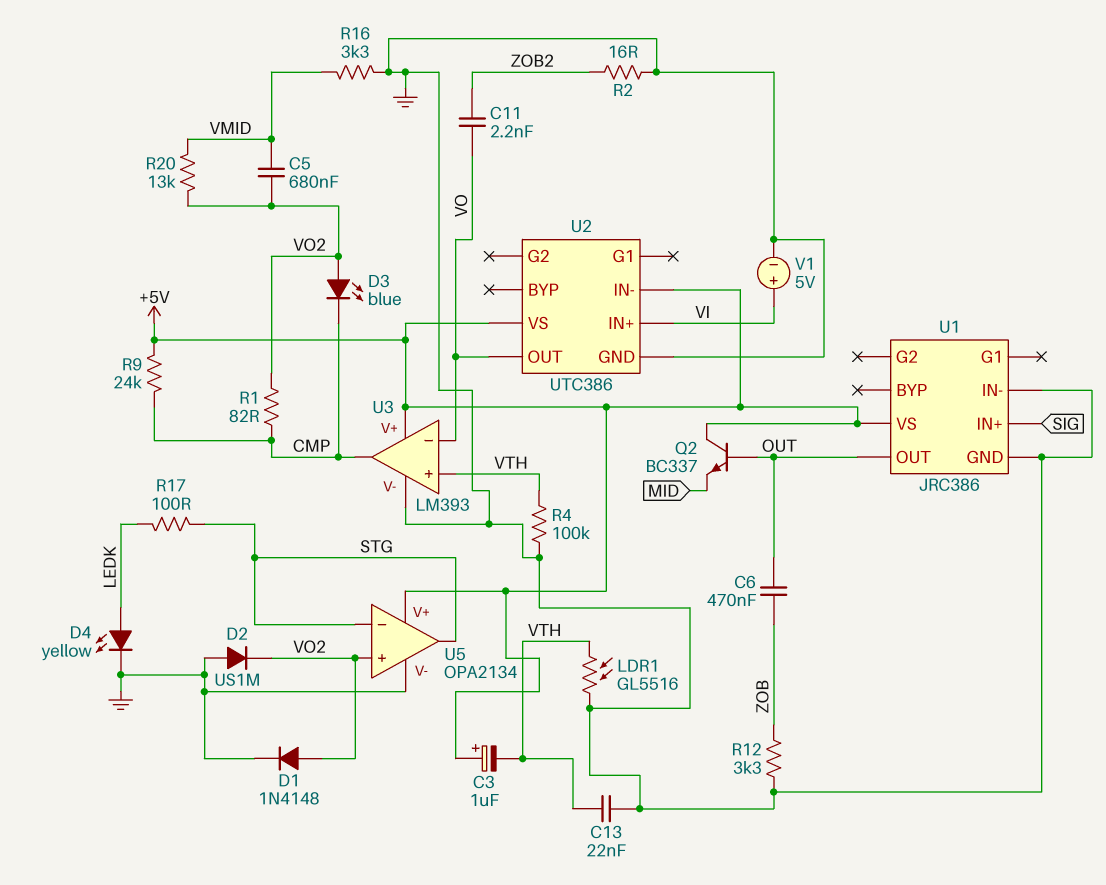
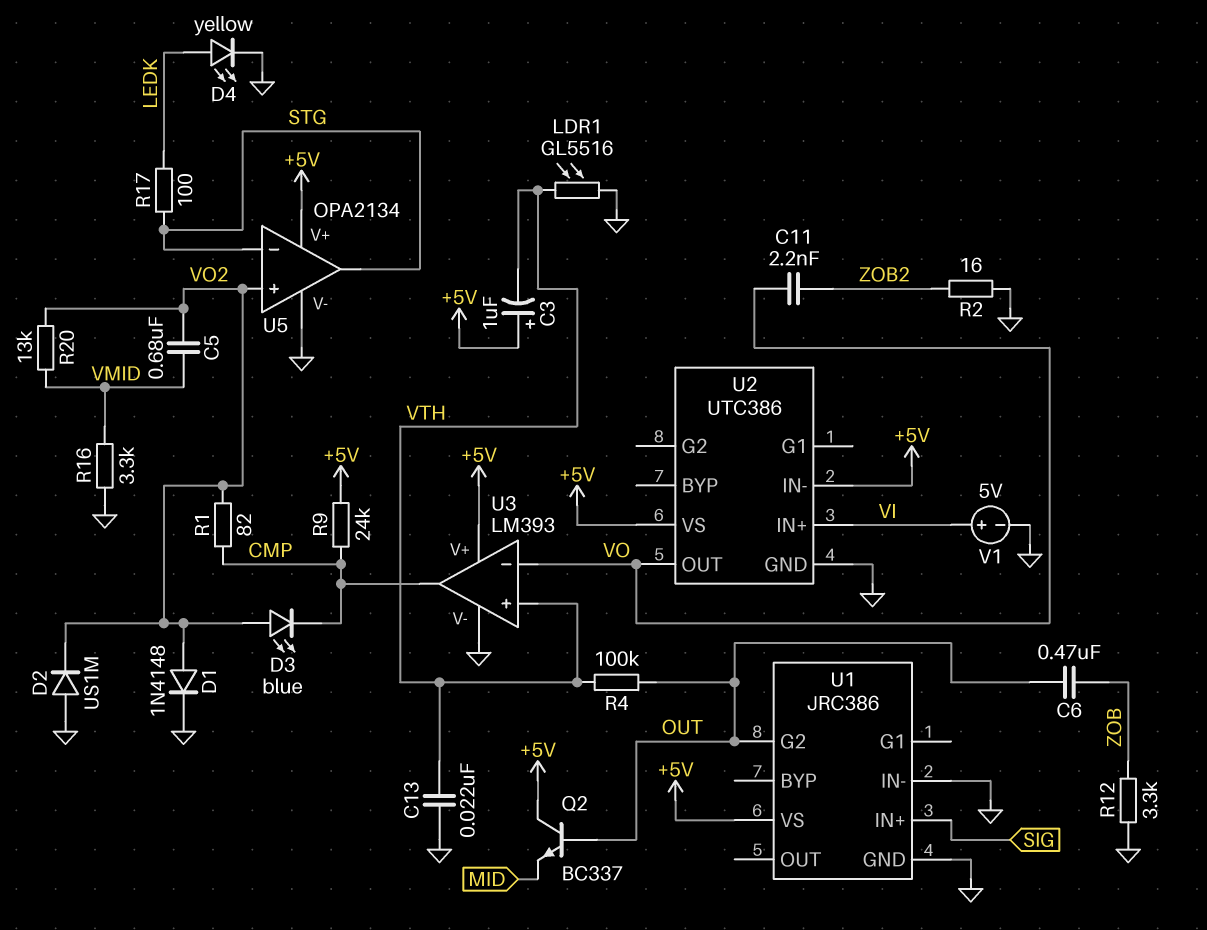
R4: 100k (GND, VTH) -> 100k (OUT, VTH)
U1 pin G2: none -> OUT
U1 pin OUT: OUT -> none

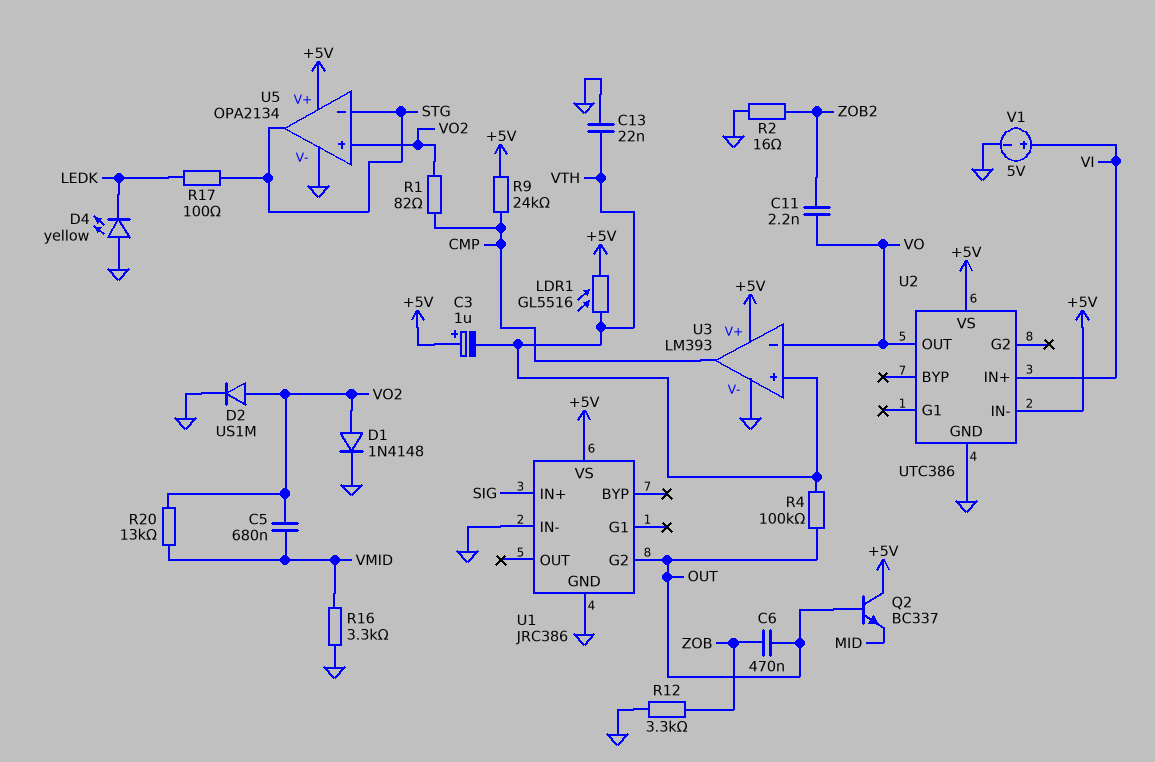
D2: diode US1M (A GND, K VO2) -> diode US1M (A VO2, K GND)
D3: LED blue (A VO2, K CMP) -> none
D4: LED yellow (A LEDK, K GND) -> LED yellow (A GND, K LEDK)
LDR1: GL5516 (GND, VTH) -> GL5516 (+5V, VTH)

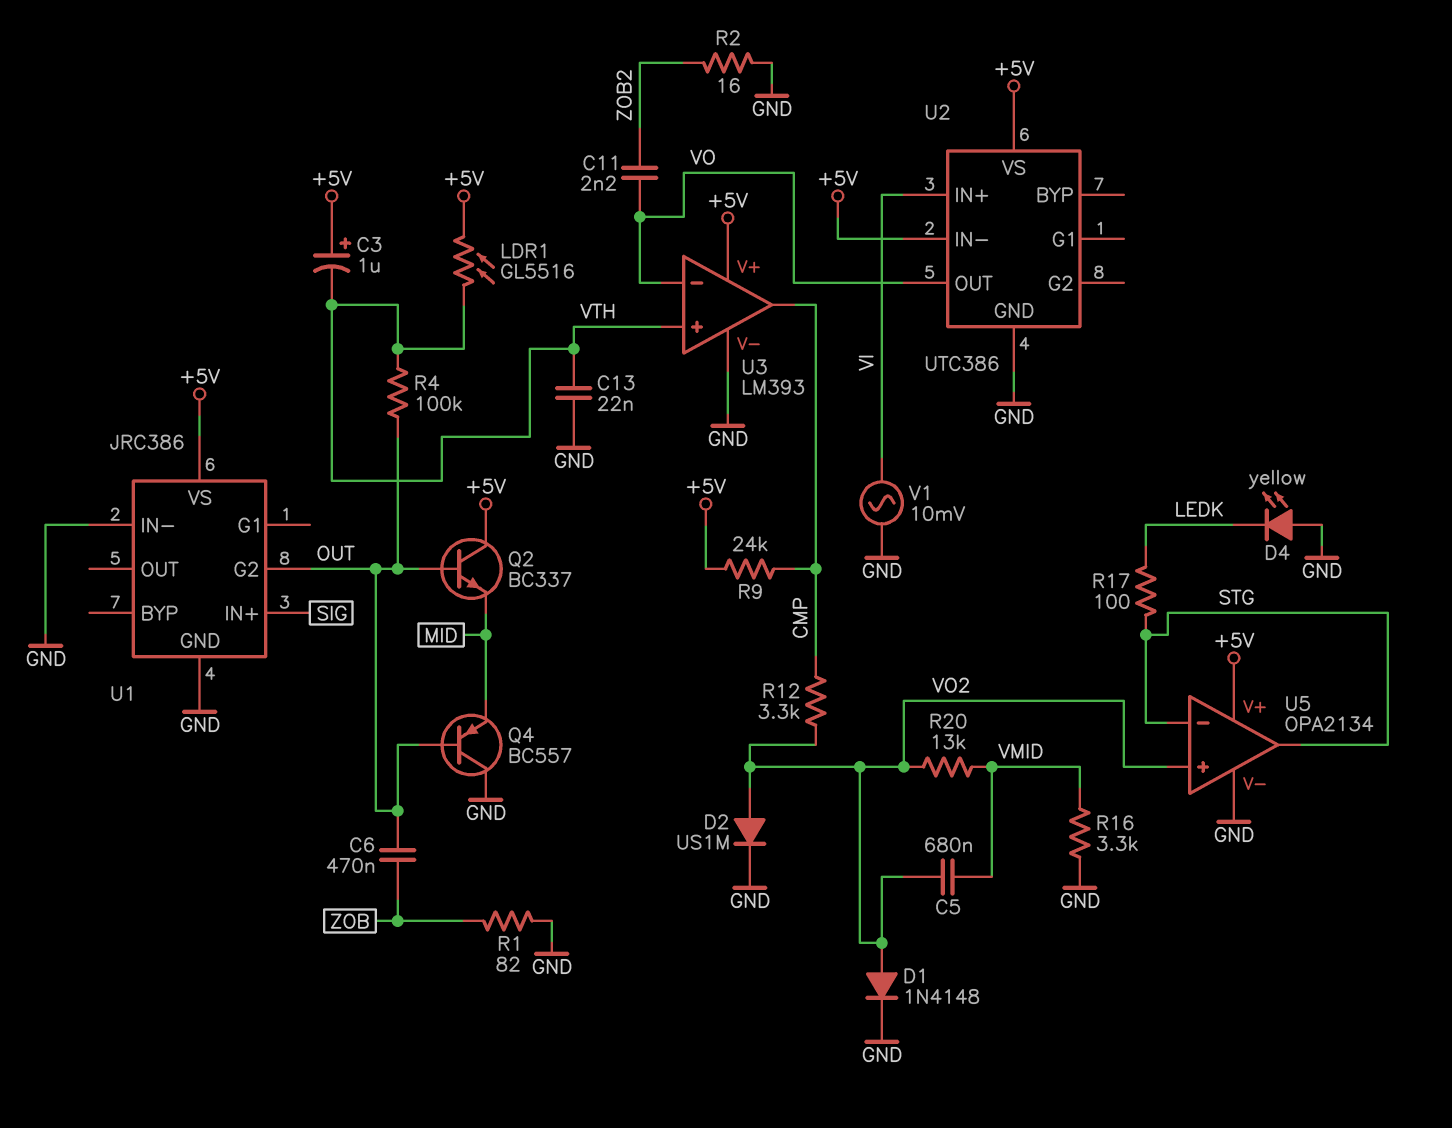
Q4: none -> PNP BC557 (B OUT, C GND, E MID)
R1: 82 (CMP, VO2) -> 82 (GND, ZOB)
R12: 3.3k (GND, ZOB) -> 3.3k (CMP, VO2)
V1: 5V (plus VI, minus GND) -> AC 10mV (GND, VI)

